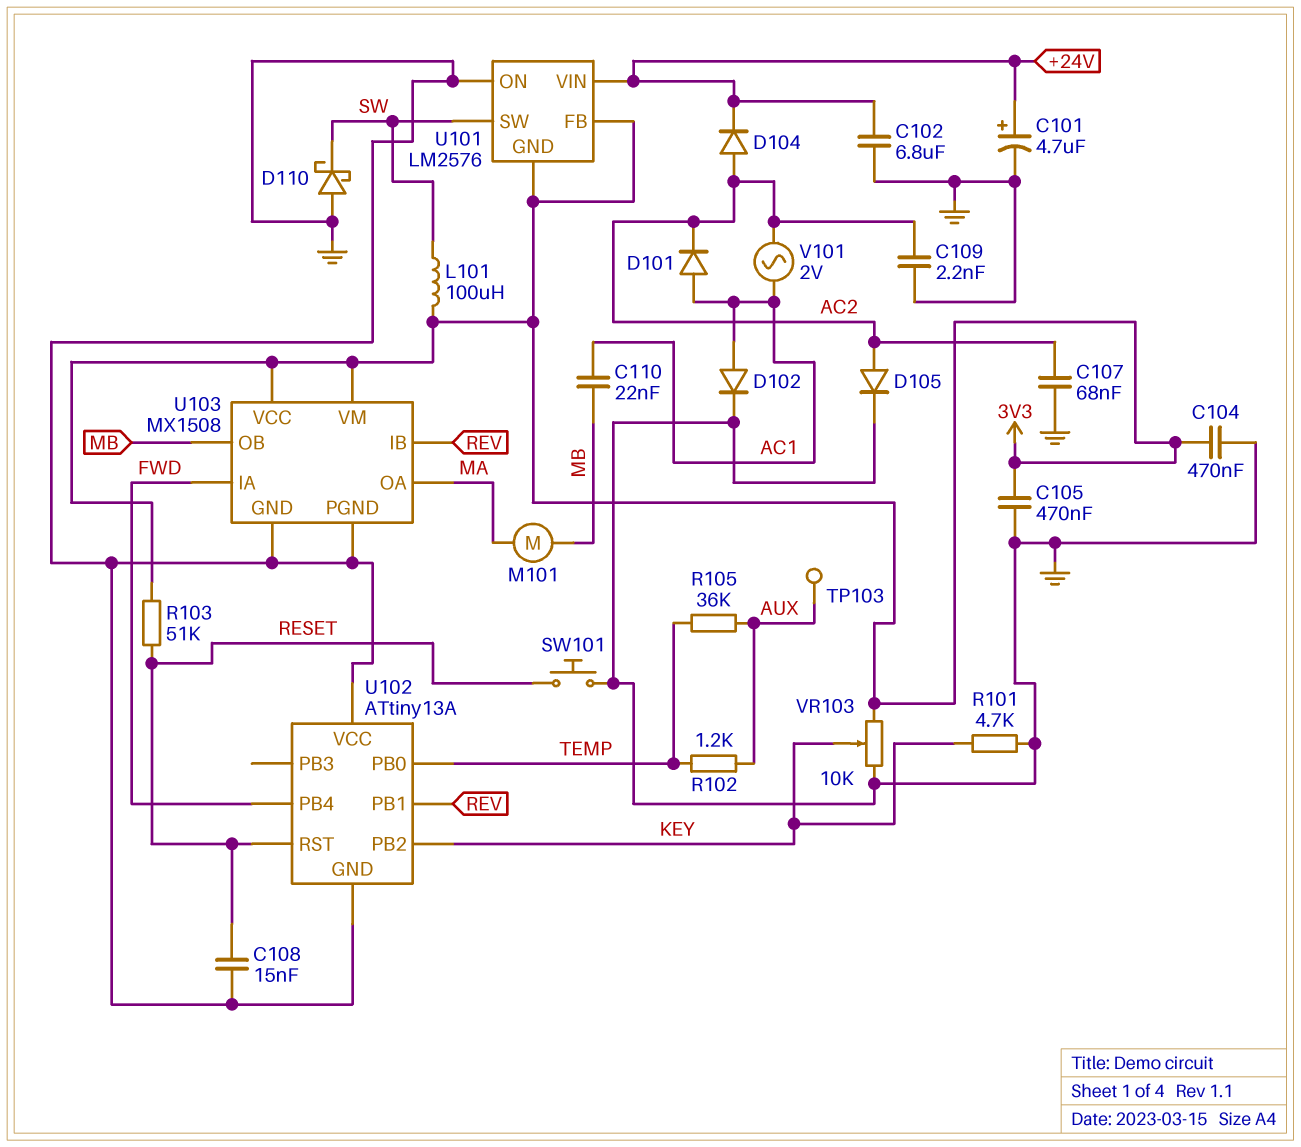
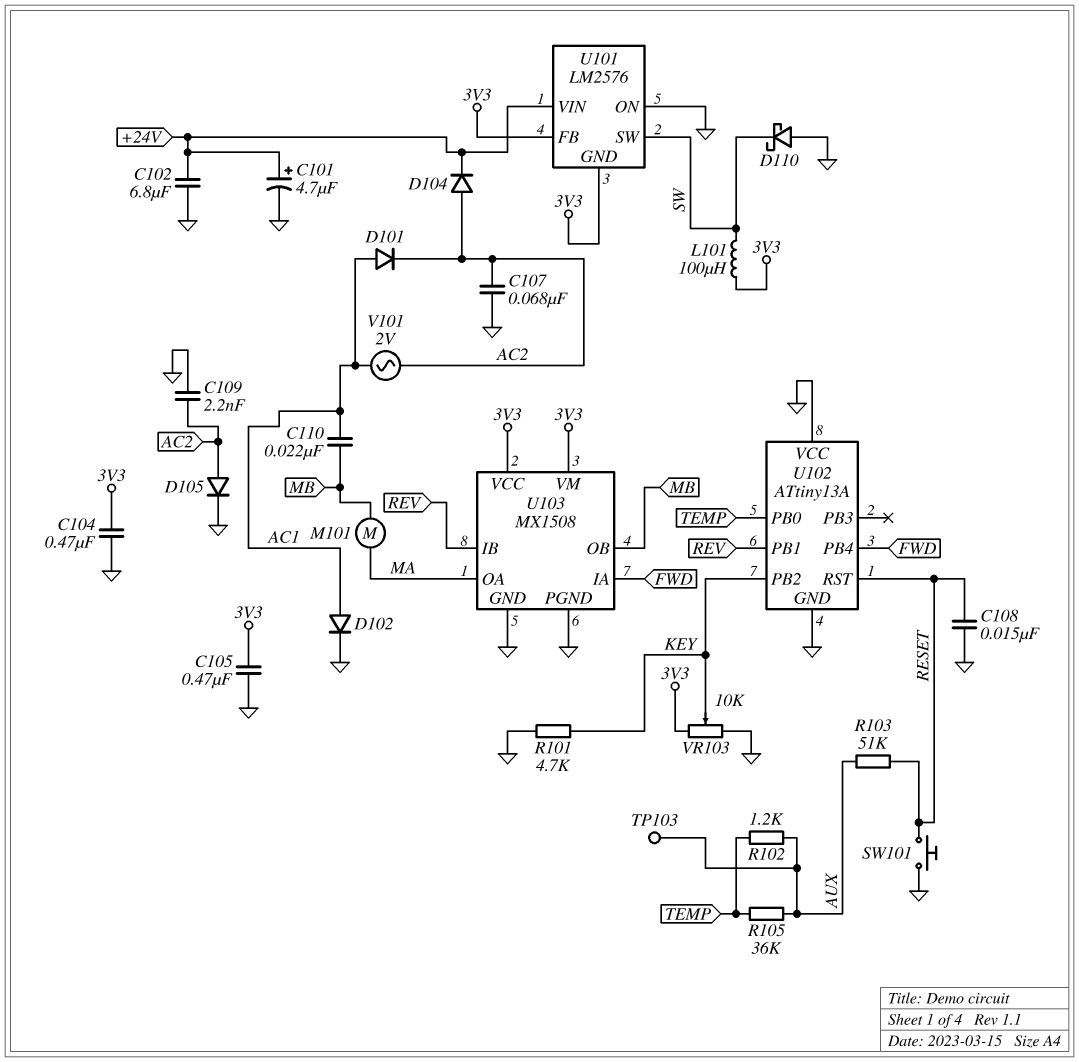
R103: 51k (3V3, RESET) -> 51k (AUX, RESET)

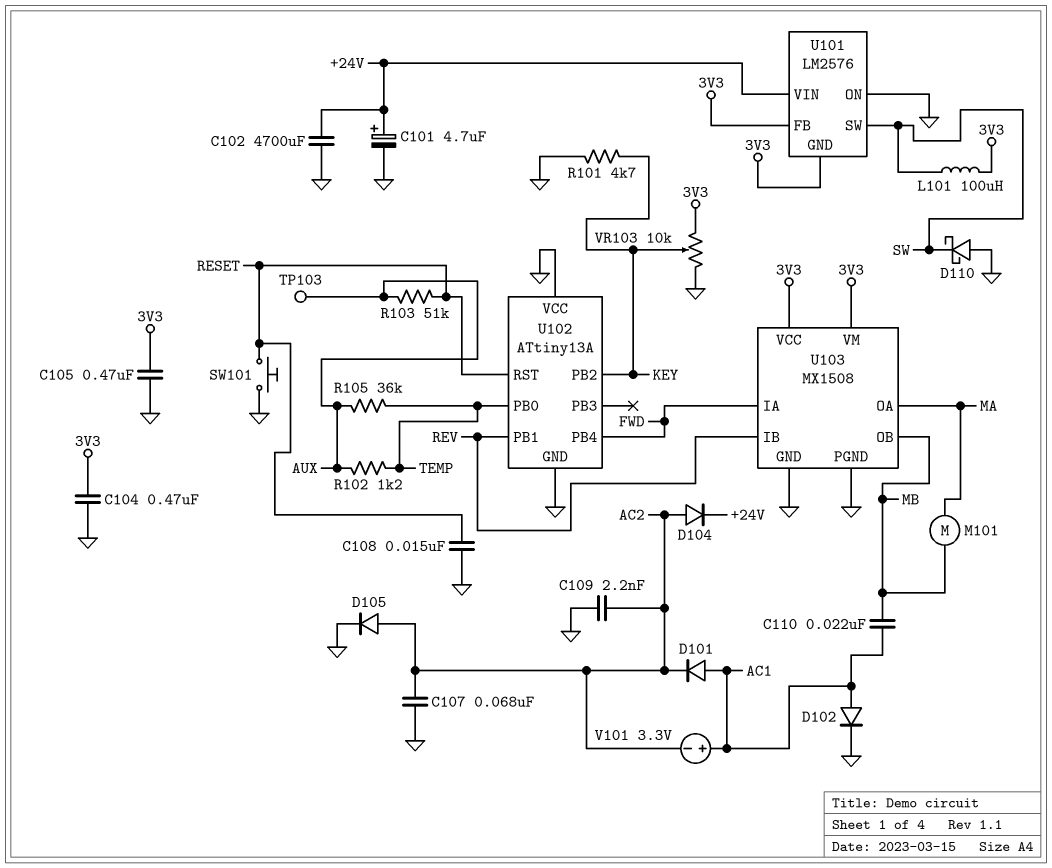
C102: 6.8uF (+24V, GND) -> 4700uF (+24V, GND)
V101: AC 2V (AC1, AC2) -> 3.3V (plus AC1, minus AC2)

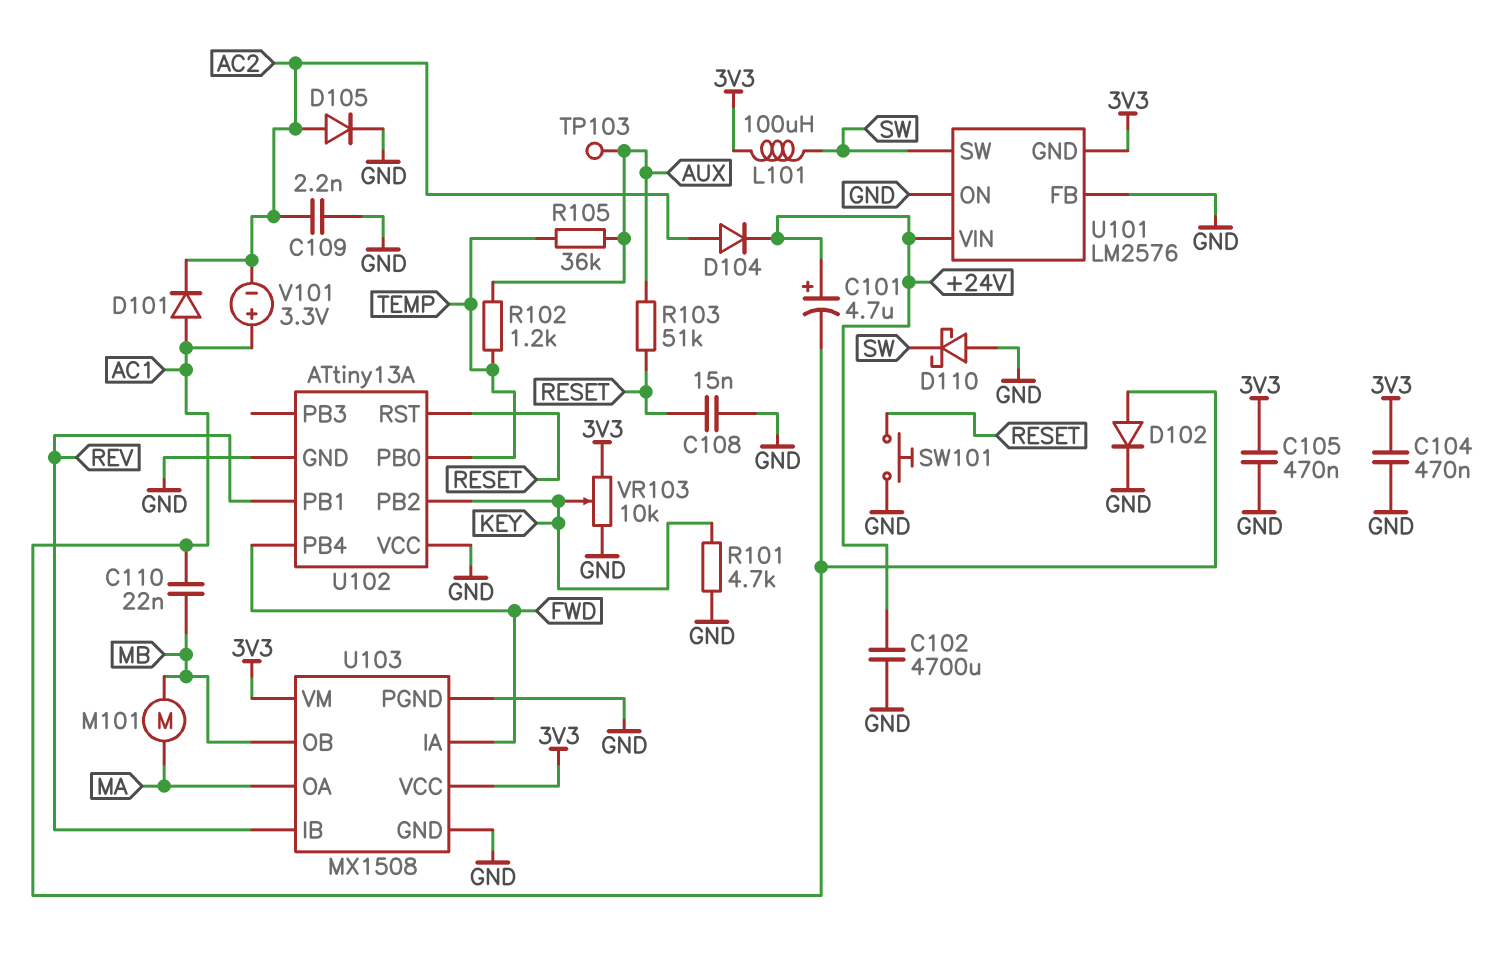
C101: 4.7uF (plus +24V, minus GND) -> 4.7uF (plus +24V, minus AC1)
C107: 68nF (AC2, GND) -> none
U101 pin FB: 3V3 -> GND

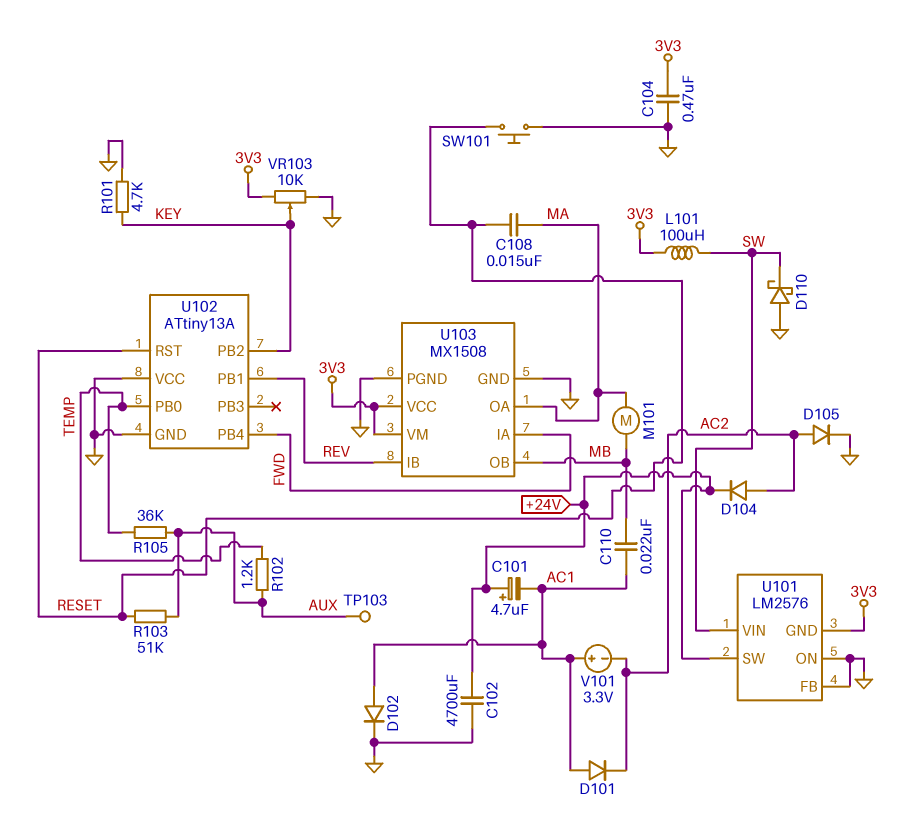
C105: 470nF (3V3, GND) -> none
C108: 15nF (GND, RESET) -> 15nF (MA, RESET)
C109: 2.2nF (AC2, GND) -> none
U101 pin SW: SW -> +24V
U101 pin VIN: +24V -> SW

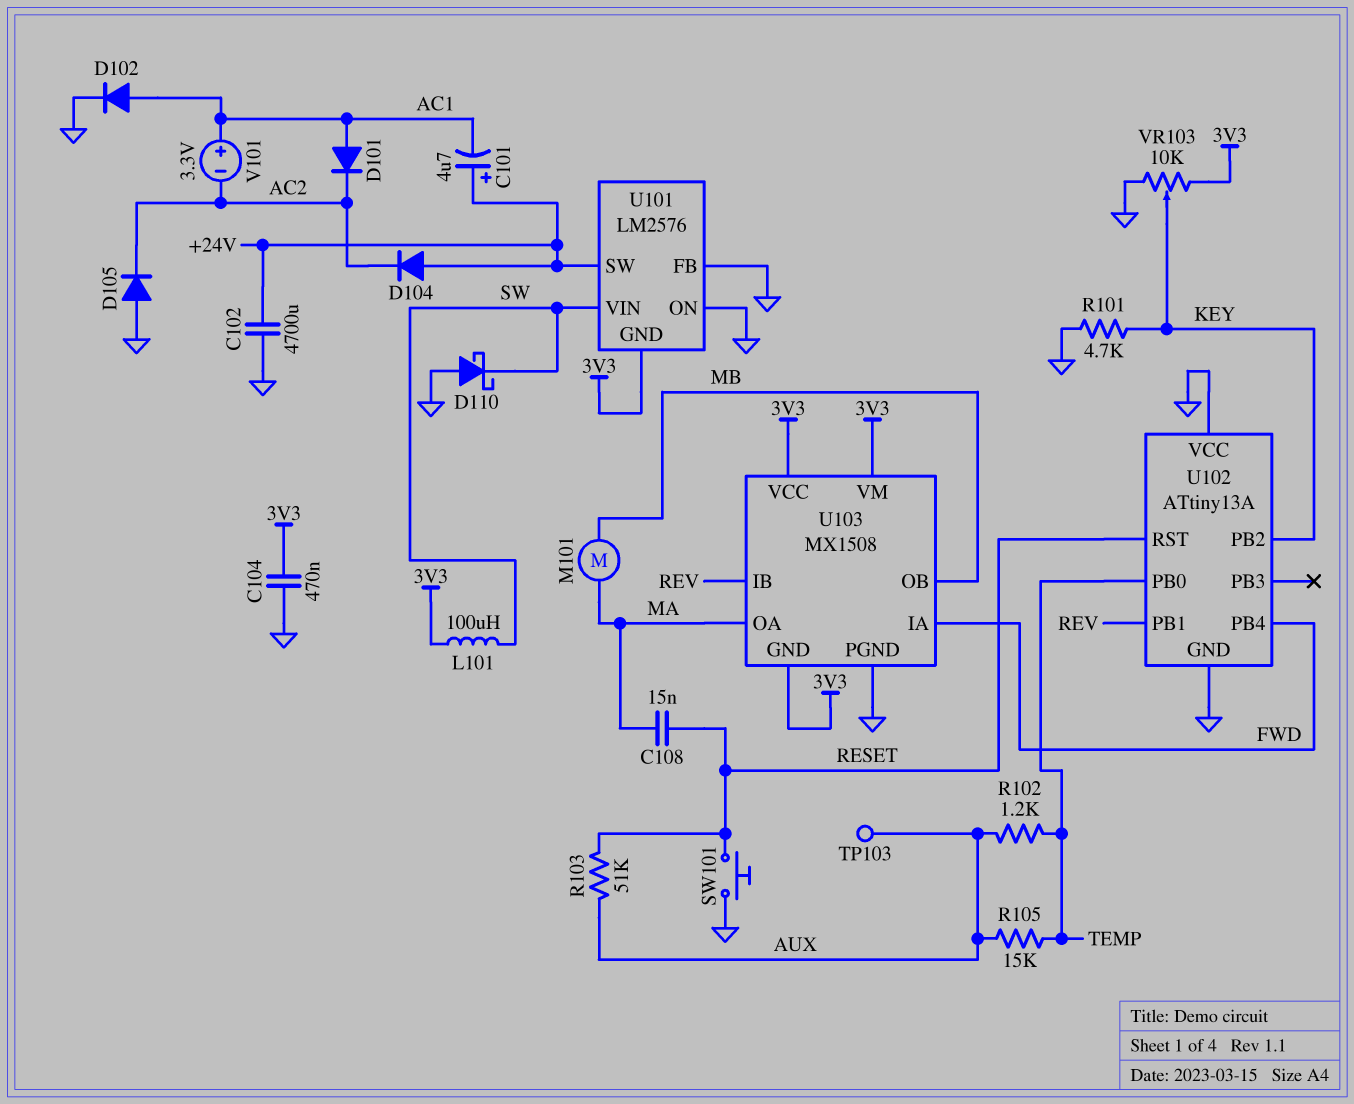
C110: 22nF (AC1, MB) -> none
D104: diode (A AC2, K +24V) -> diode (A +24V, K AC2)
D105: diode (A AC2, K GND) -> diode (A GND, K AC2)
R105: 36k (AUX, TEMP) -> 15k (AUX, TEMP)
U103 pin GND: GND -> 3V3

